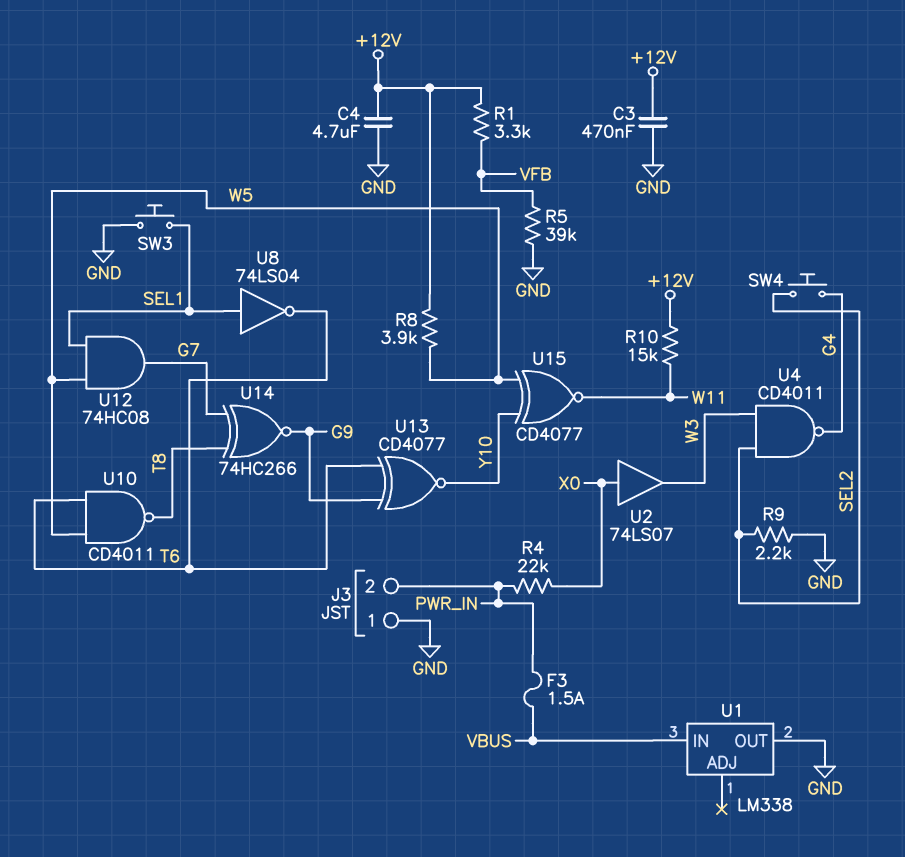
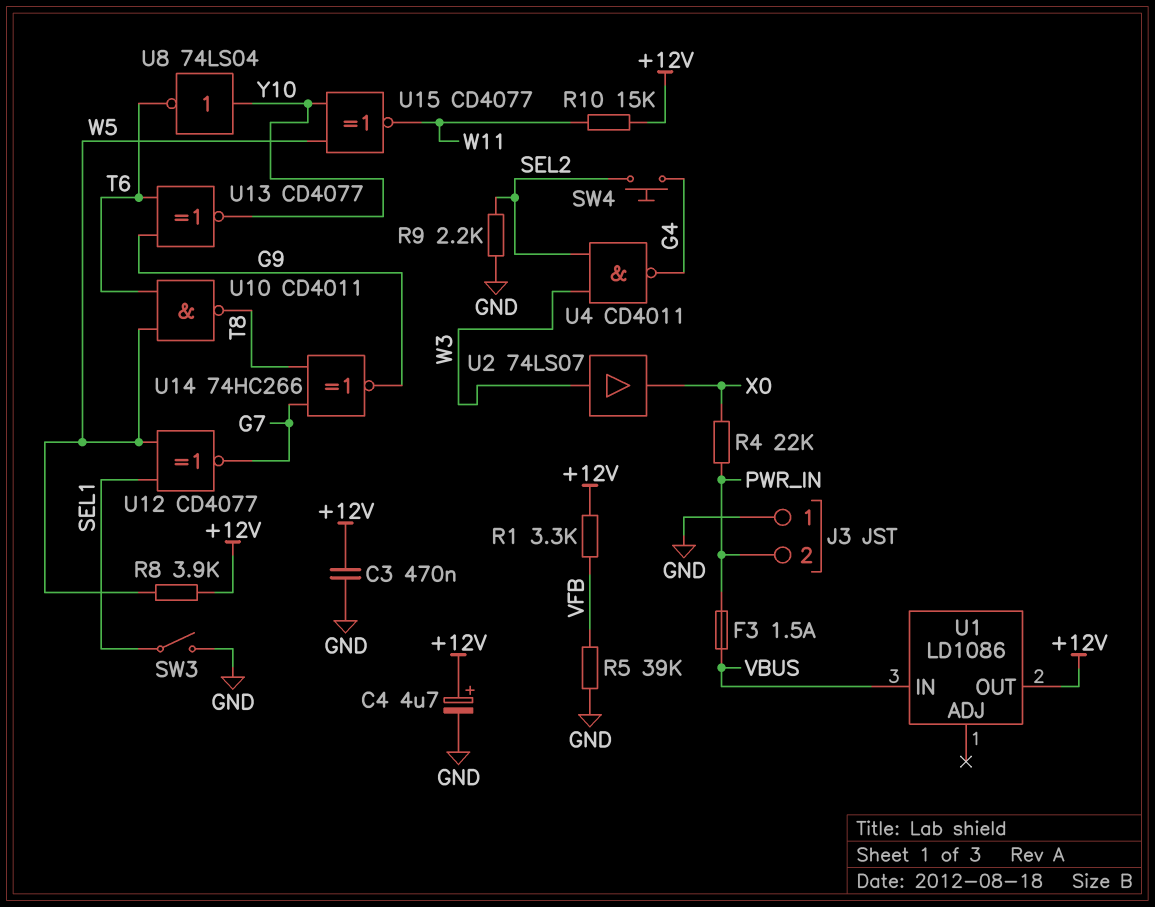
C4: 4.7uF (+12V, GND) -> 4.7uF (plus +12V, minus GND)
SW3: button (GND, SEL1) -> switch (GND, SEL1)
U1: LM338 -> LD1086
U1 pin OUT: GND -> +12V
U2: buffer 74LS07 (in X0, out W3) -> buffer 74LS07 (in W3, out X0)
U8: NOT 74LS04 (in SEL1, out T6) -> NOT 74LS04 (in Y10, out T6)
U12: AND 74HC08 (in SEL1, in W5, out G7) -> XNOR CD4077 (in SEL1, in W5, out G7)

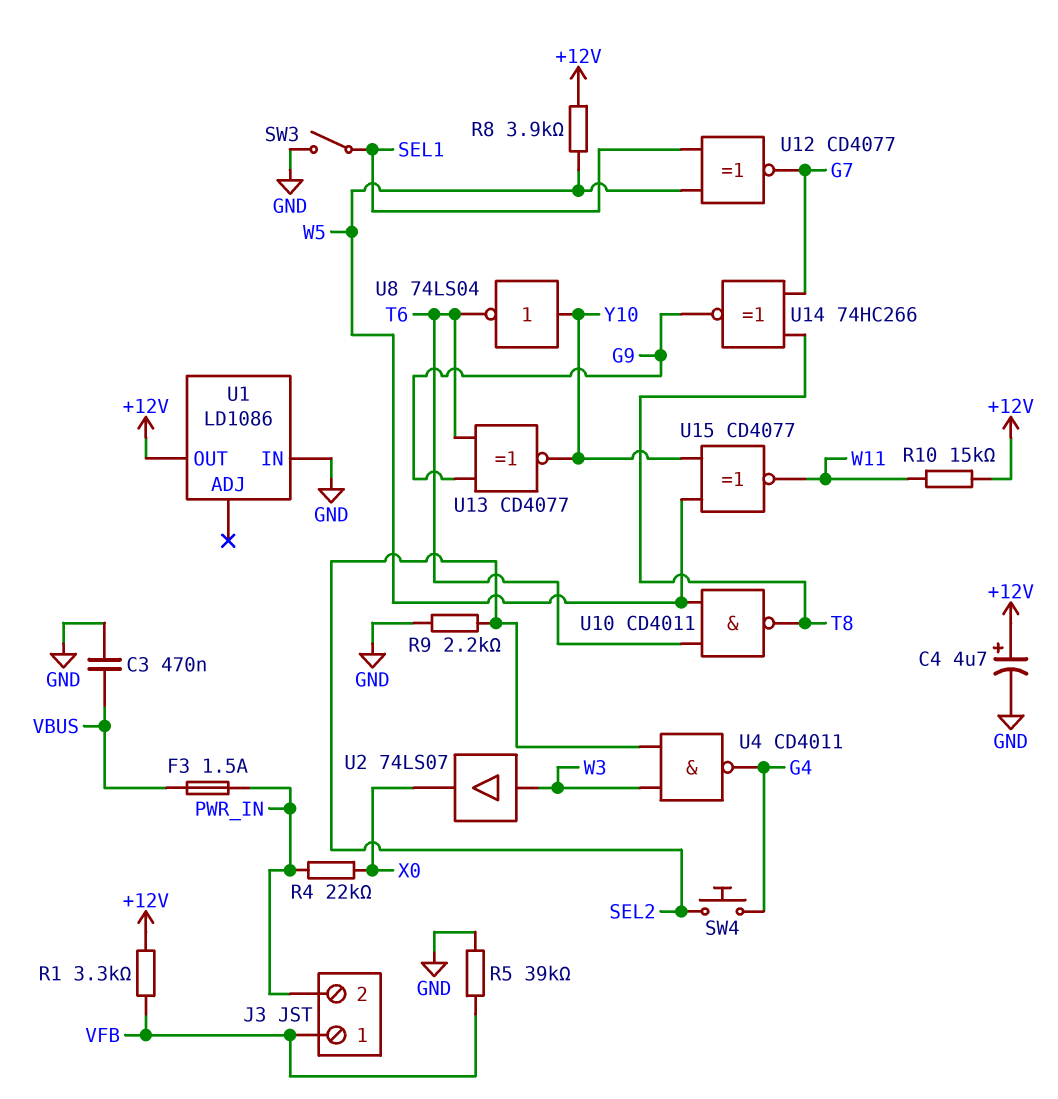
C3: 470nF (+12V, GND) -> 470nF (GND, VBUS)
J3 pin 1: GND -> VFB
U1 pin IN: VBUS -> GND

